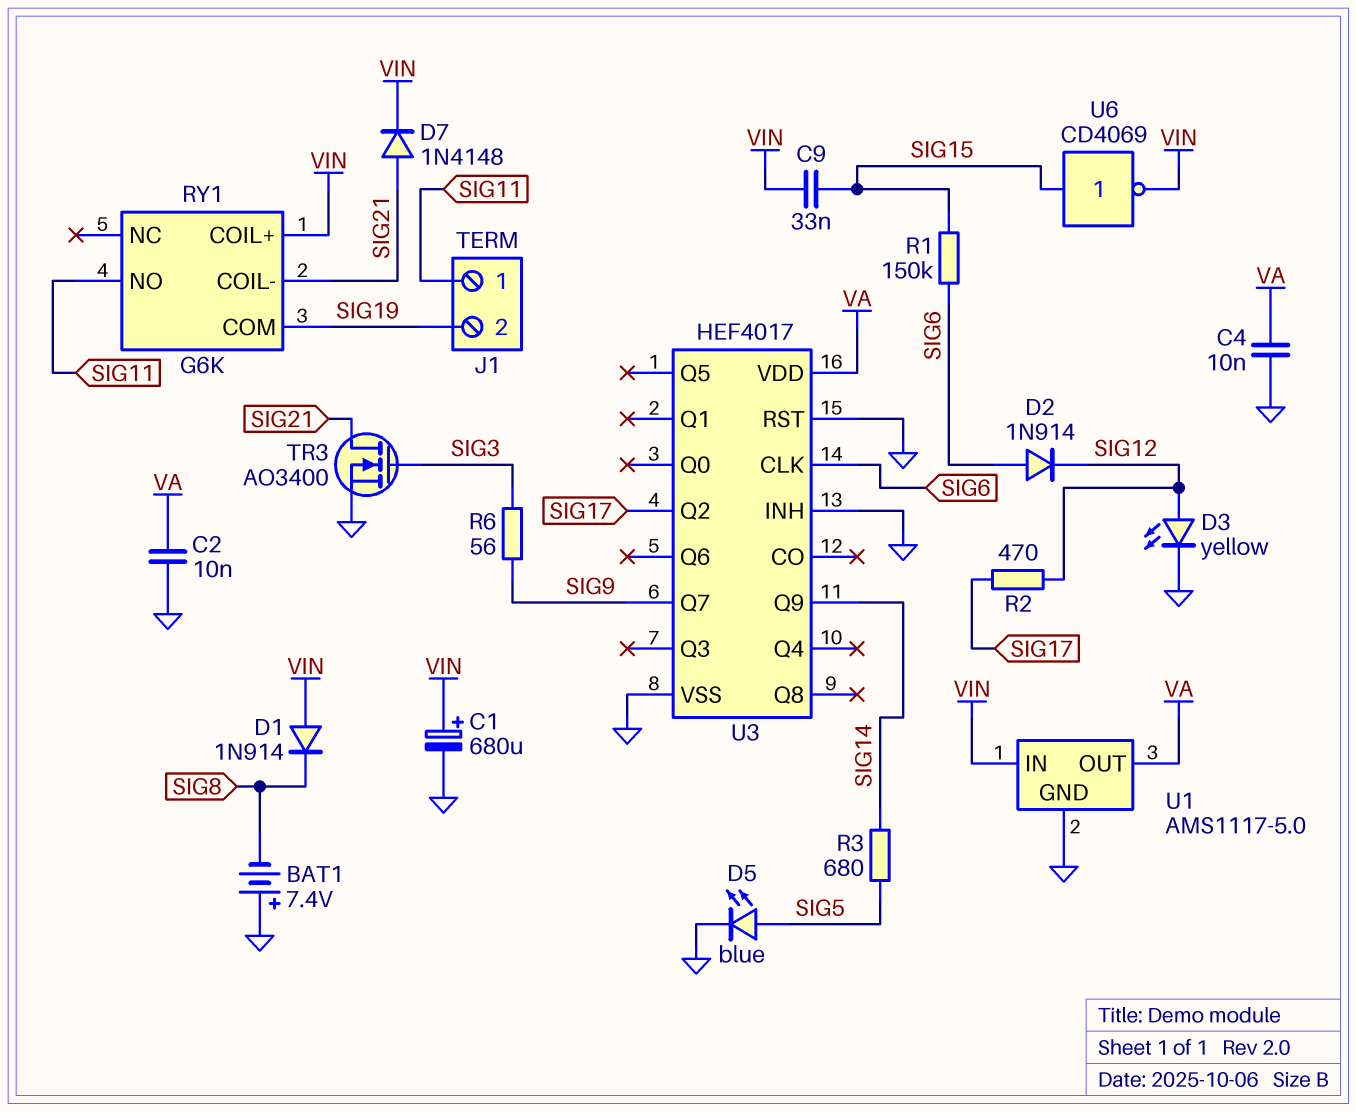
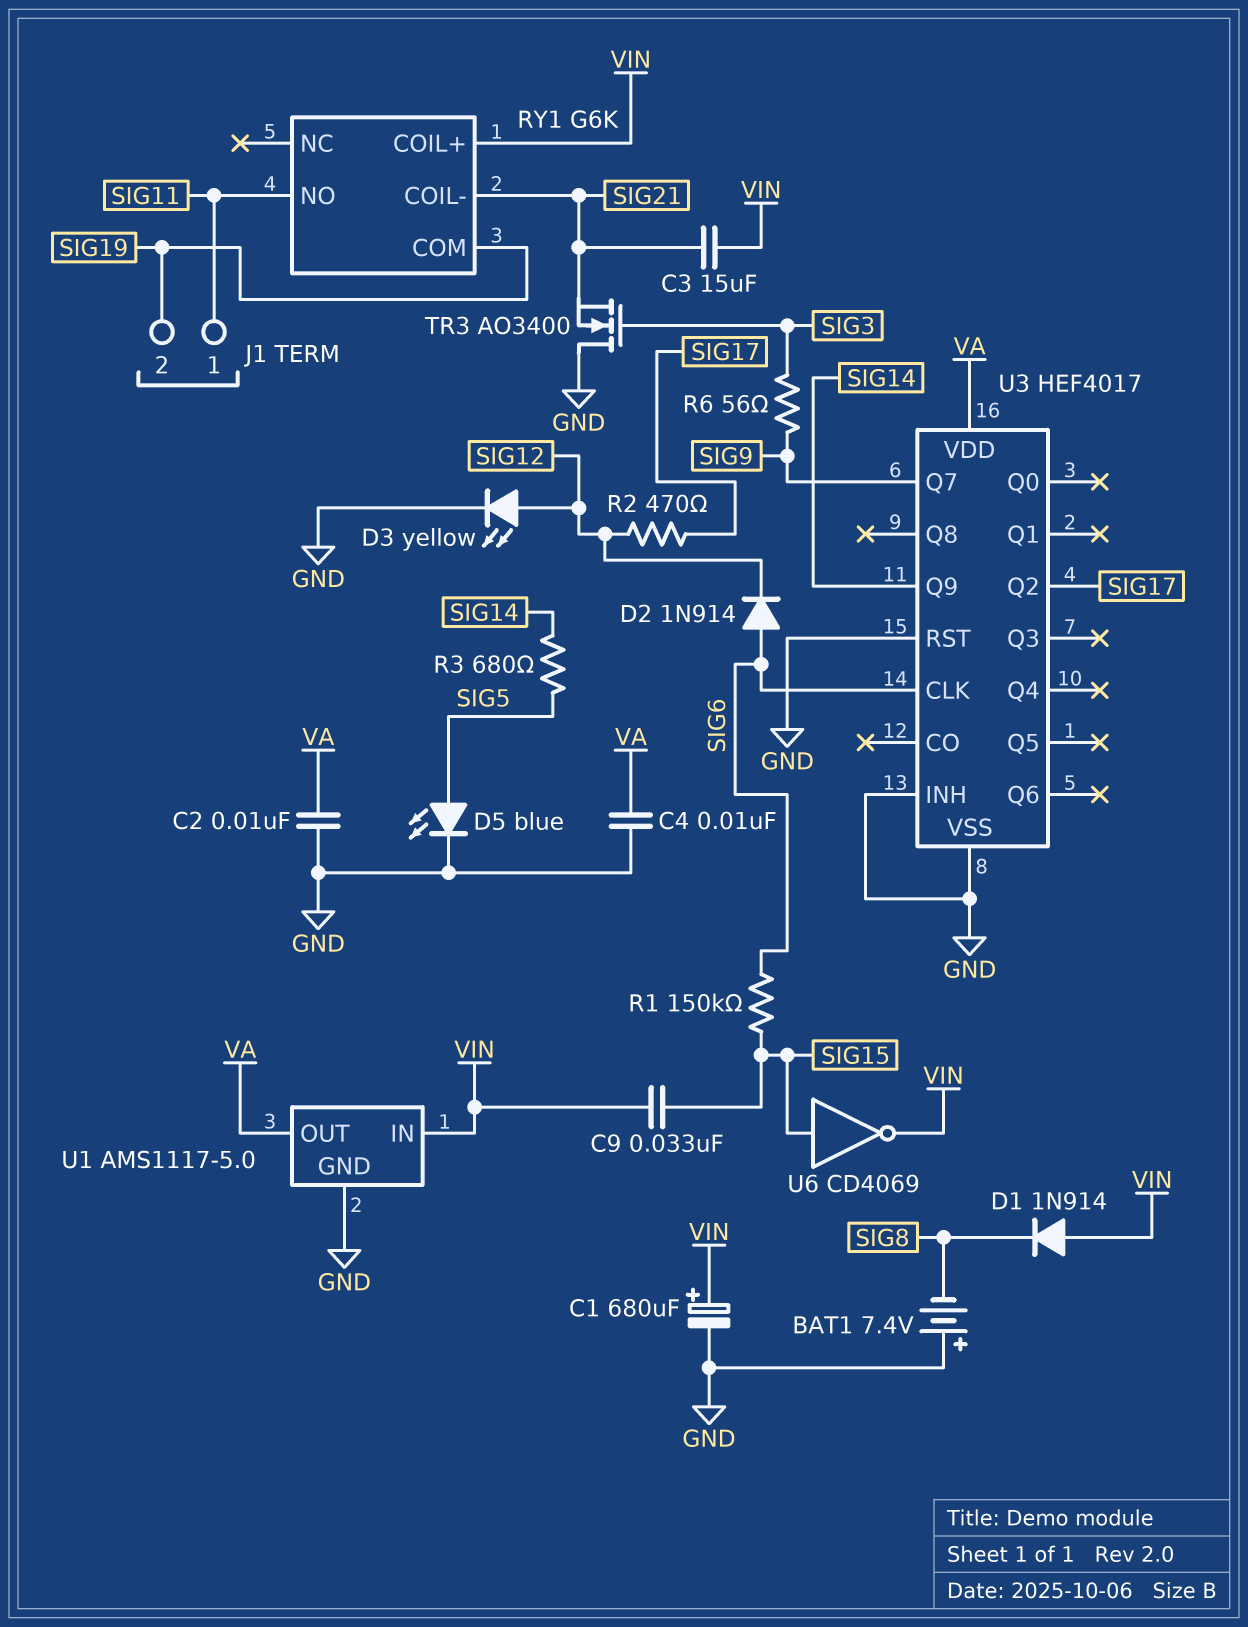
C3: none -> 15uF (SIG21, VIN)
D7: diode 1N4148 (A SIG21, K VIN) -> none
TR3: NMOS AO3400 (G SIG3, D SIG21, S GND) -> NMOS AO3400 (G SIG3, D GND, S SIG21)

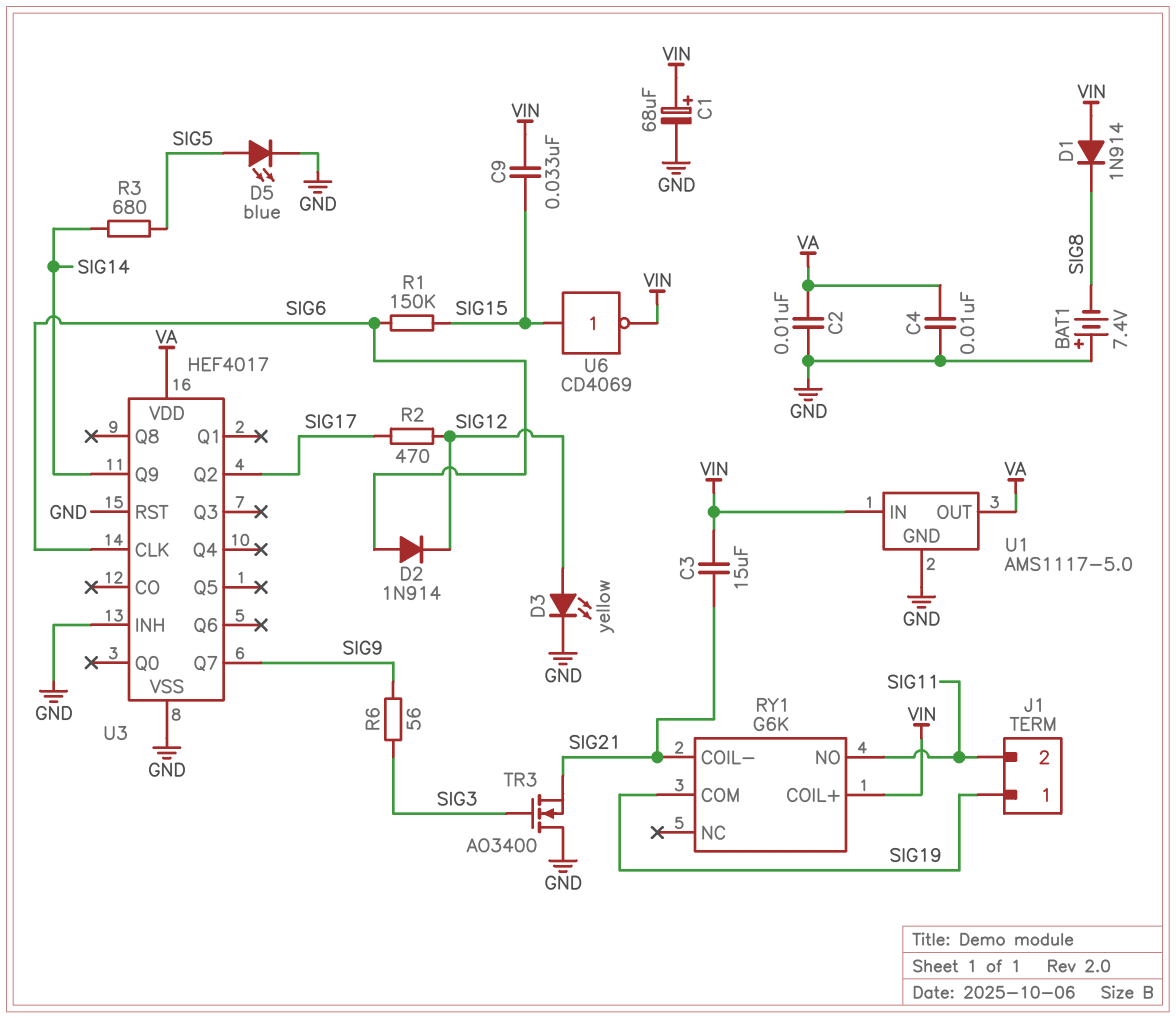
C1: 680uF (plus VIN, minus GND) -> 68uF (plus VIN, minus GND)
J1 pin 1: SIG11 -> SIG19
J1 pin 2: SIG19 -> SIG11

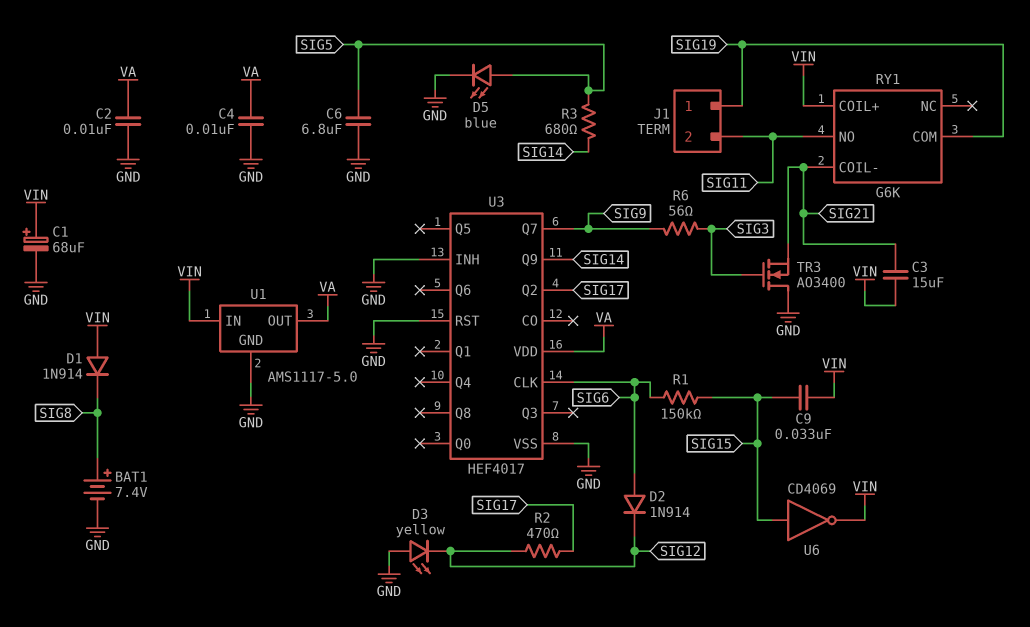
BAT1: 7.4V (plus GND, minus SIG8) -> 7.4V (plus SIG8, minus GND)
C6: none -> 6.8uF (GND, SIG5)
D3: LED yellow (A SIG12, K GND) -> LED yellow (A GND, K SIG12)

